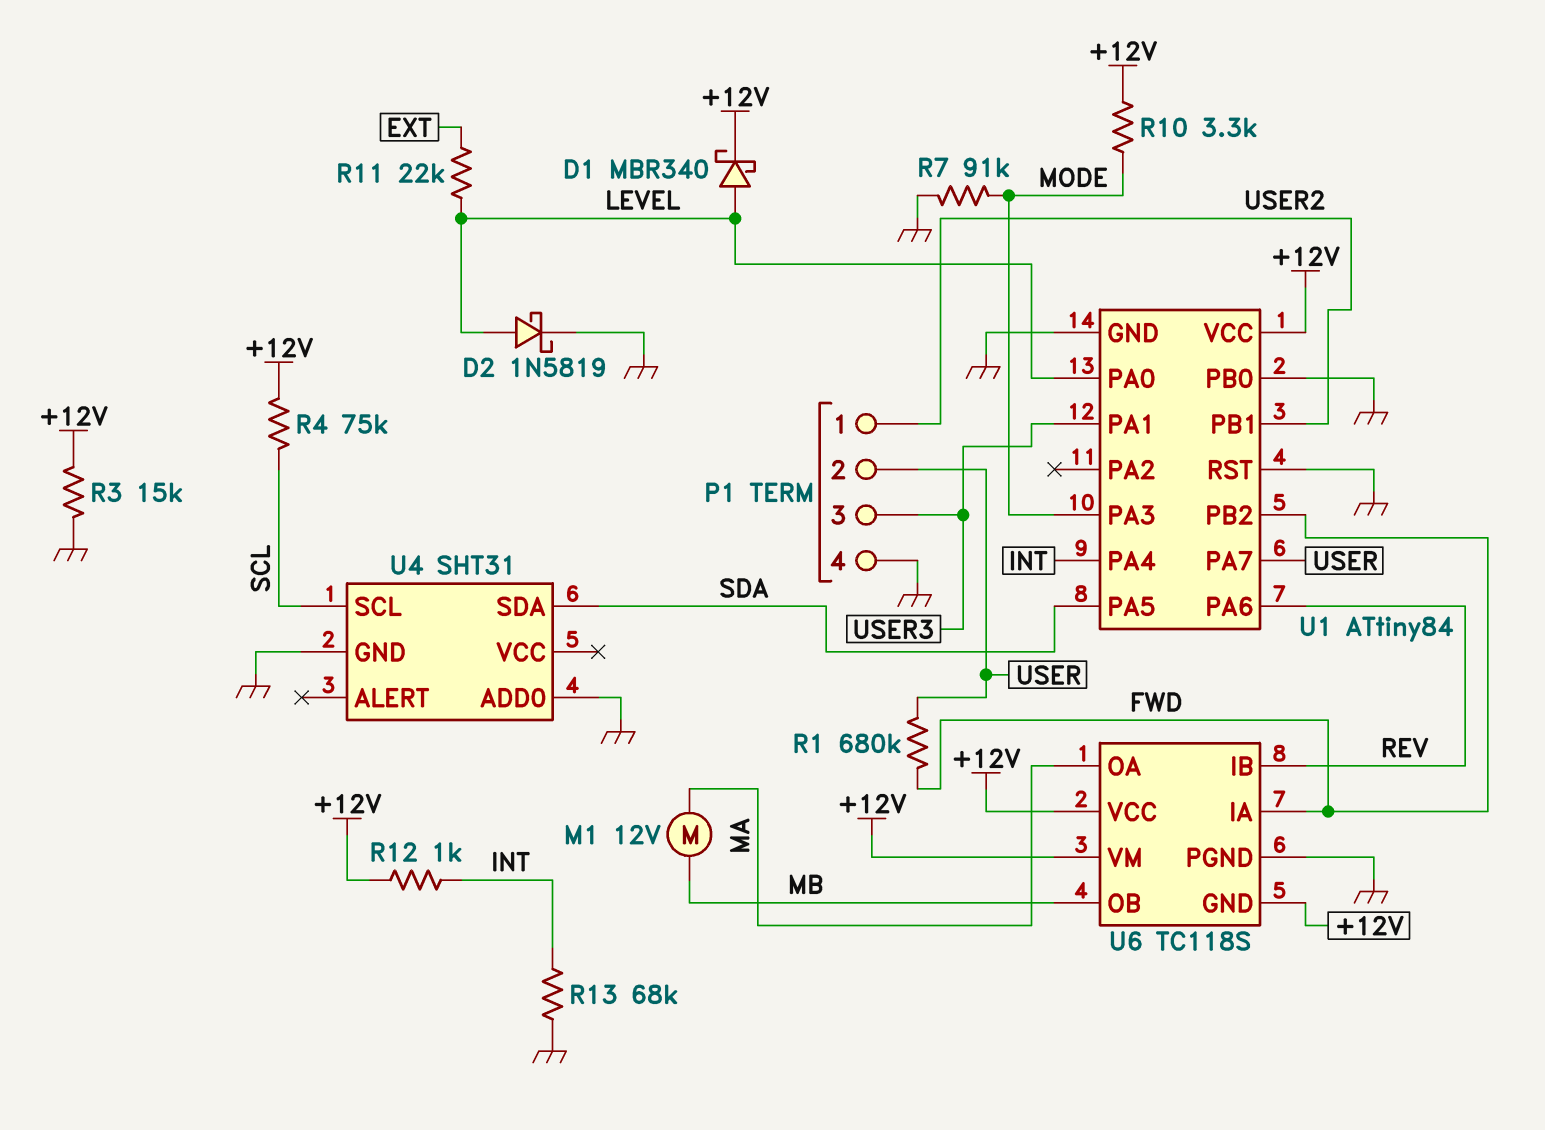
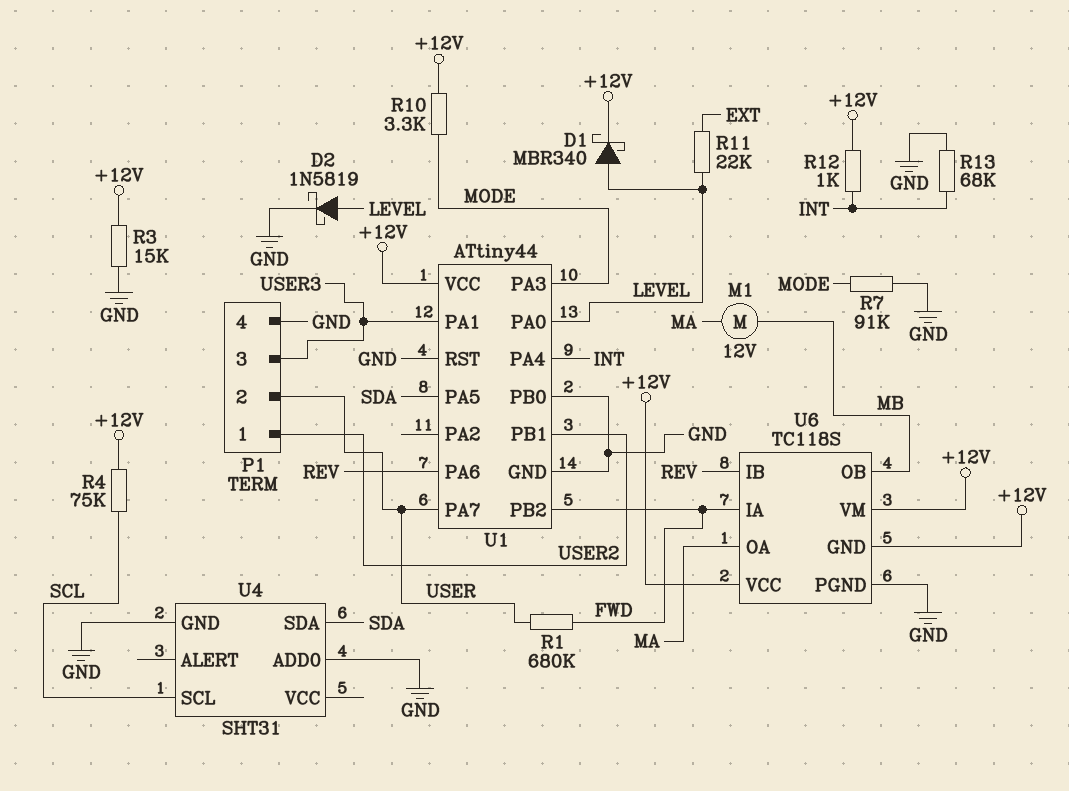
U1: ATtiny84 -> ATtiny44

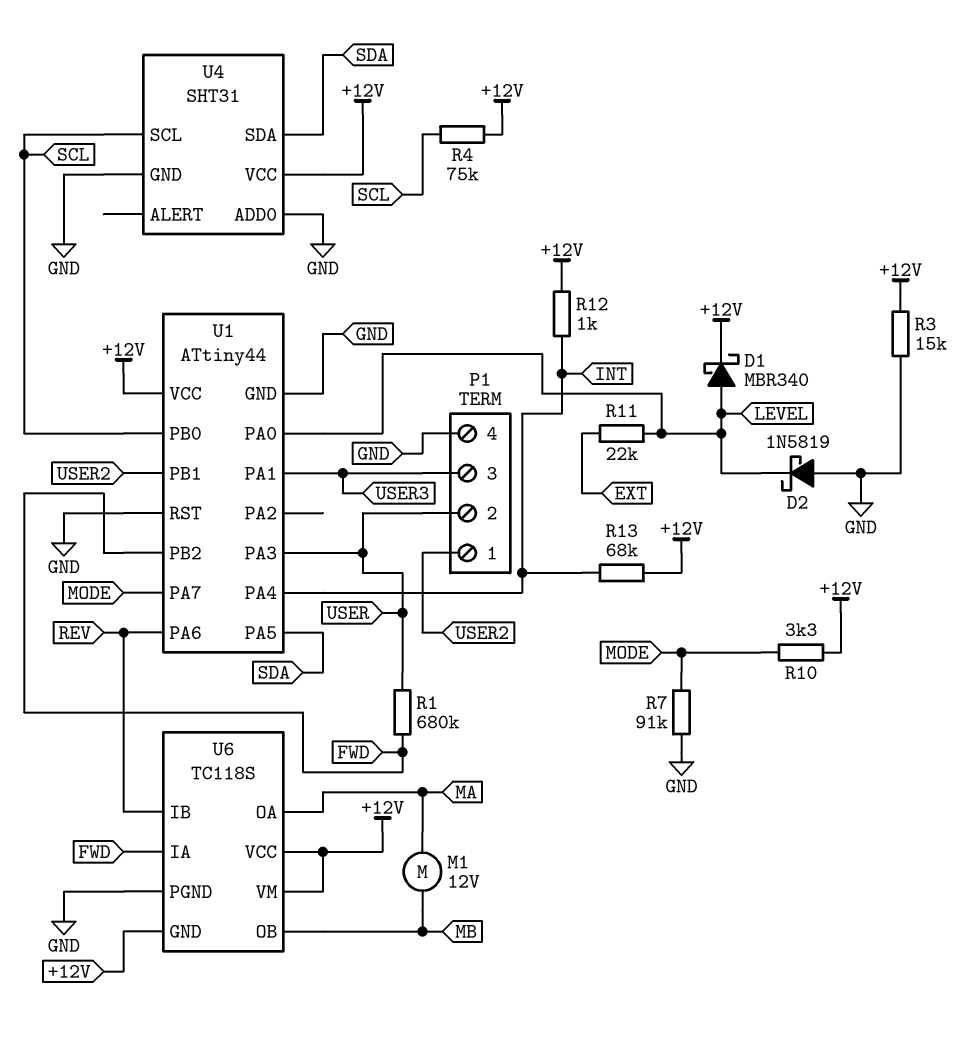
D2: schottky 1N5819 (A LEVEL, K GND) -> schottky 1N5819 (A GND, K LEVEL)
R13: 68k (GND, INT) -> 68k (+12V, INT)
U1 pin PA3: MODE -> USER
U1 pin PA7: USER -> MODE
U1 pin PB0: GND -> SCL
U4 pin VCC: none -> +12V

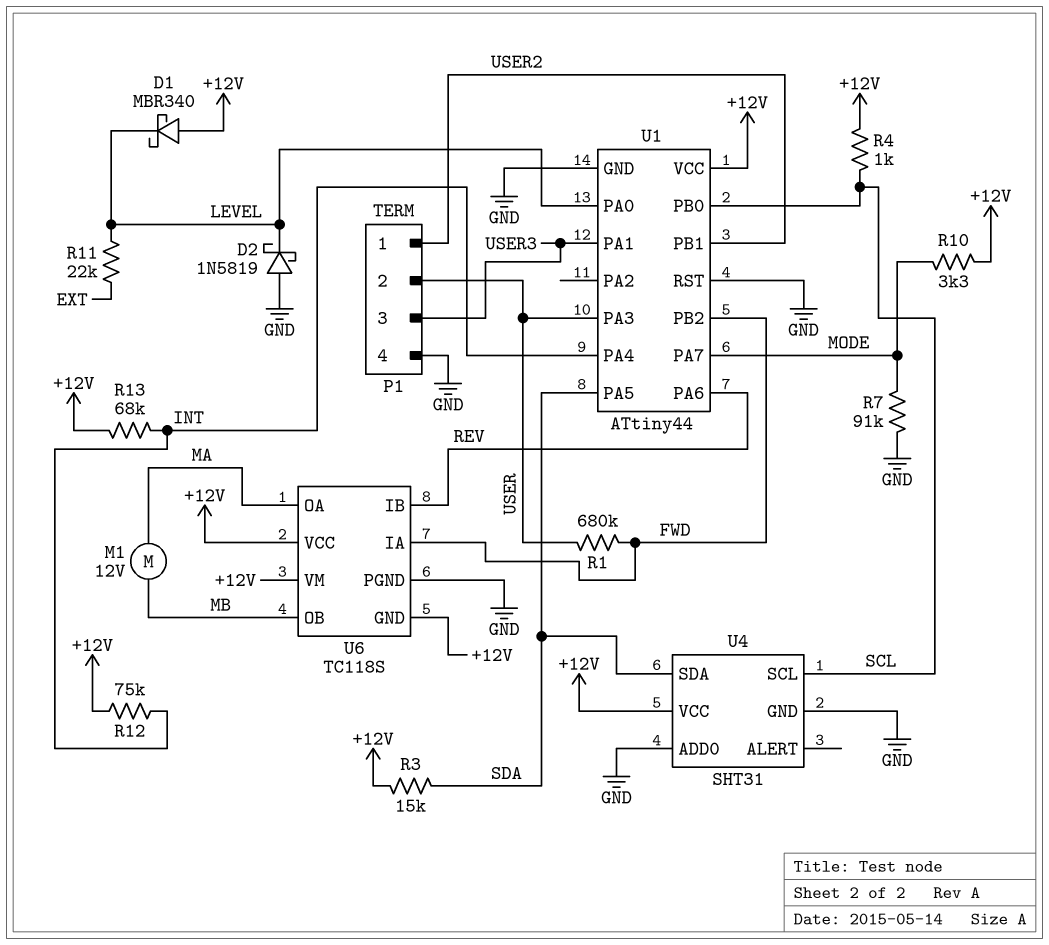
D1: schottky MBR340 (A LEVEL, K +12V) -> schottky MBR340 (A +12V, K LEVEL)
R3: 15k (+12V, GND) -> 15k (+12V, SDA)
R4: 75k (+12V, SCL) -> 1k (+12V, SCL)
R12: 1k (+12V, INT) -> 75k (+12V, INT)

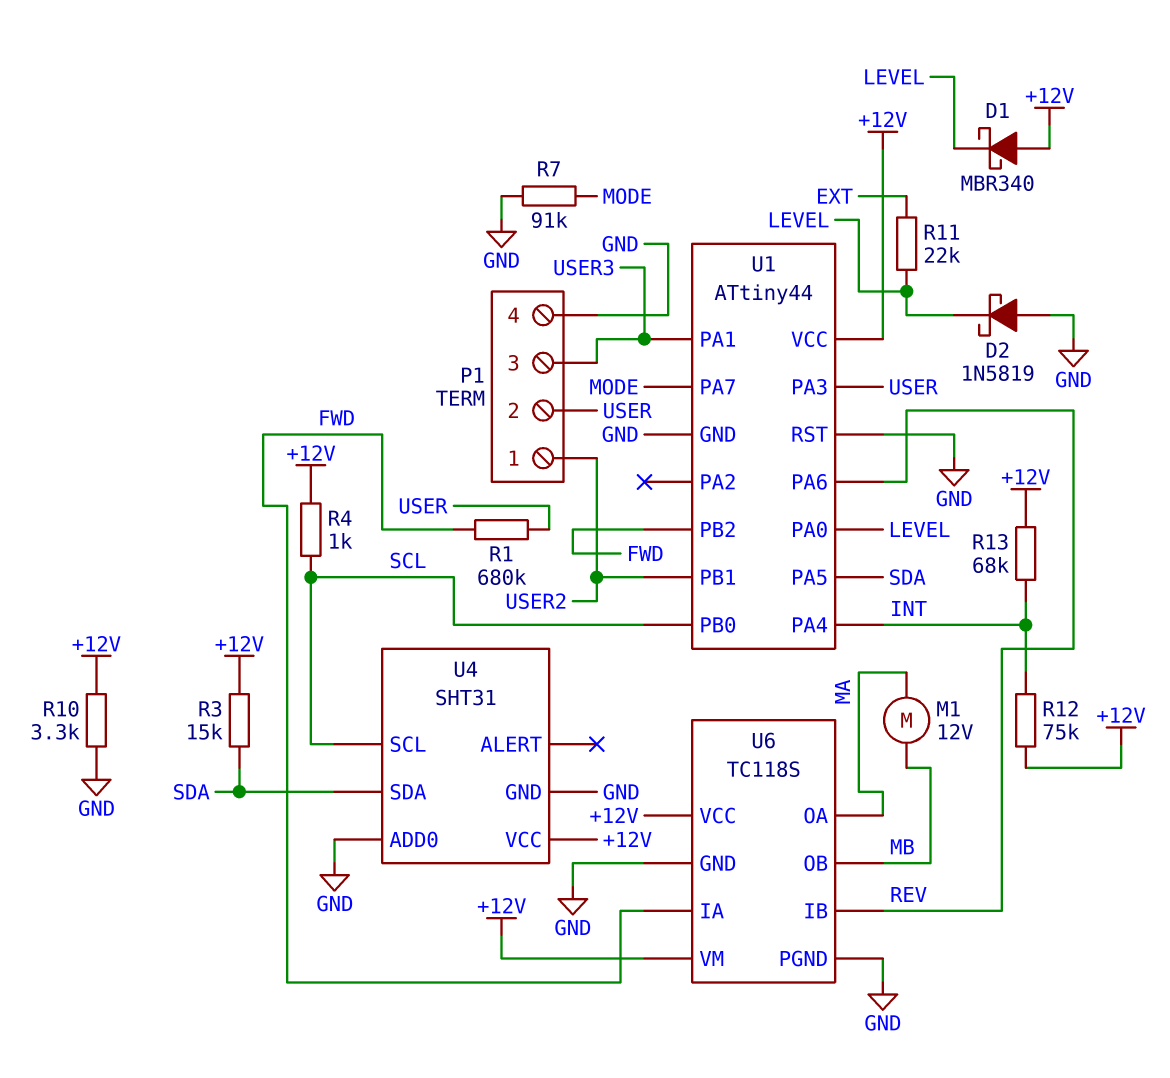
R10: 3.3k (+12V, MODE) -> 3.3k (+12V, GND)
U6 pin GND: +12V -> GND

